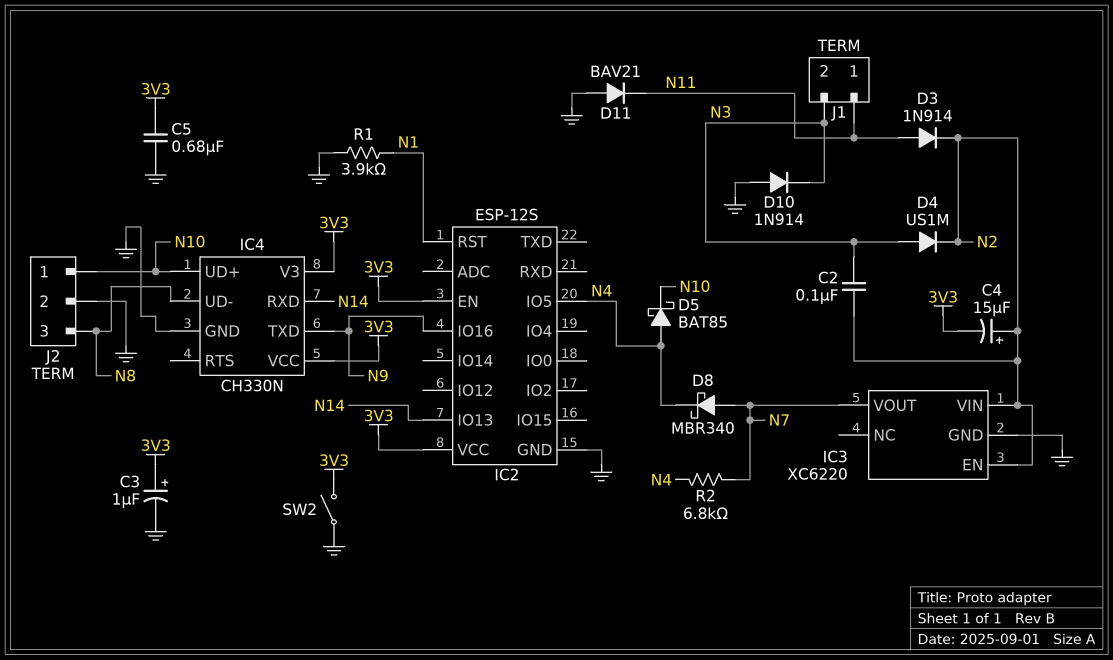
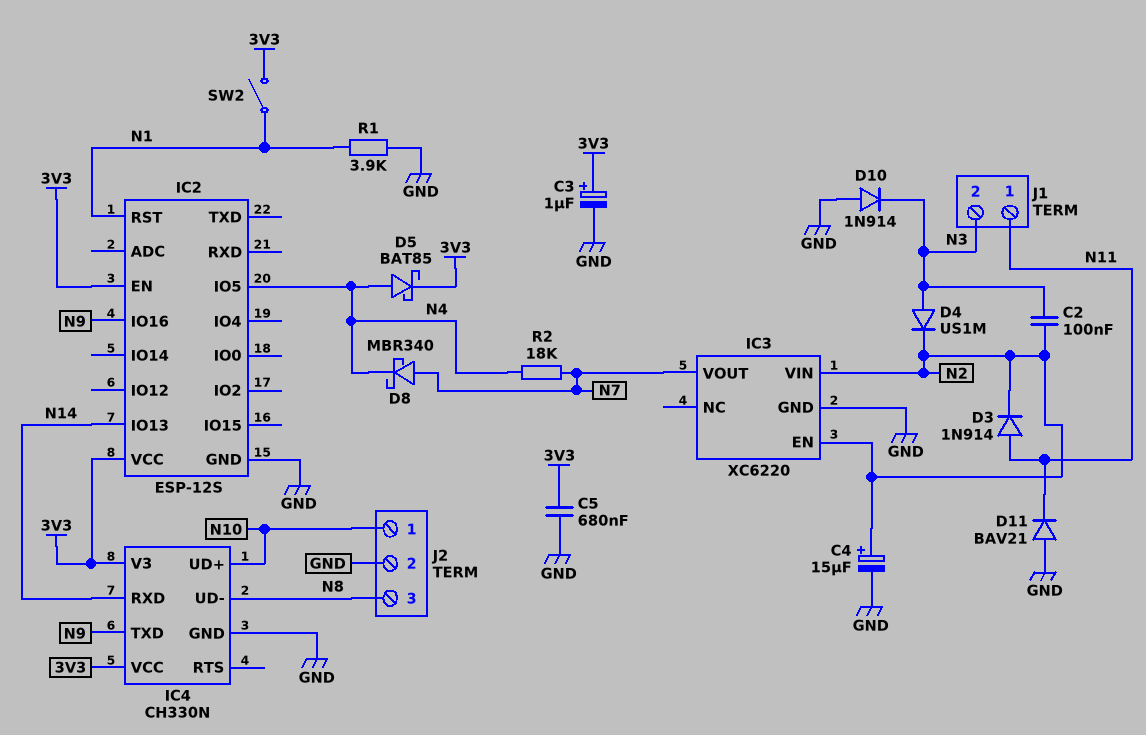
C4: 15uF (plus N2, minus 3V3) -> 15uF (plus N2, minus GND)
D5: schottky BAT85 (A N4, K N10) -> schottky BAT85 (A N4, K 3V3)
R2: 6.8k (N4, N7) -> 18k (N4, N7)
SW2: switch (3V3, GND) -> switch (3V3, N1)

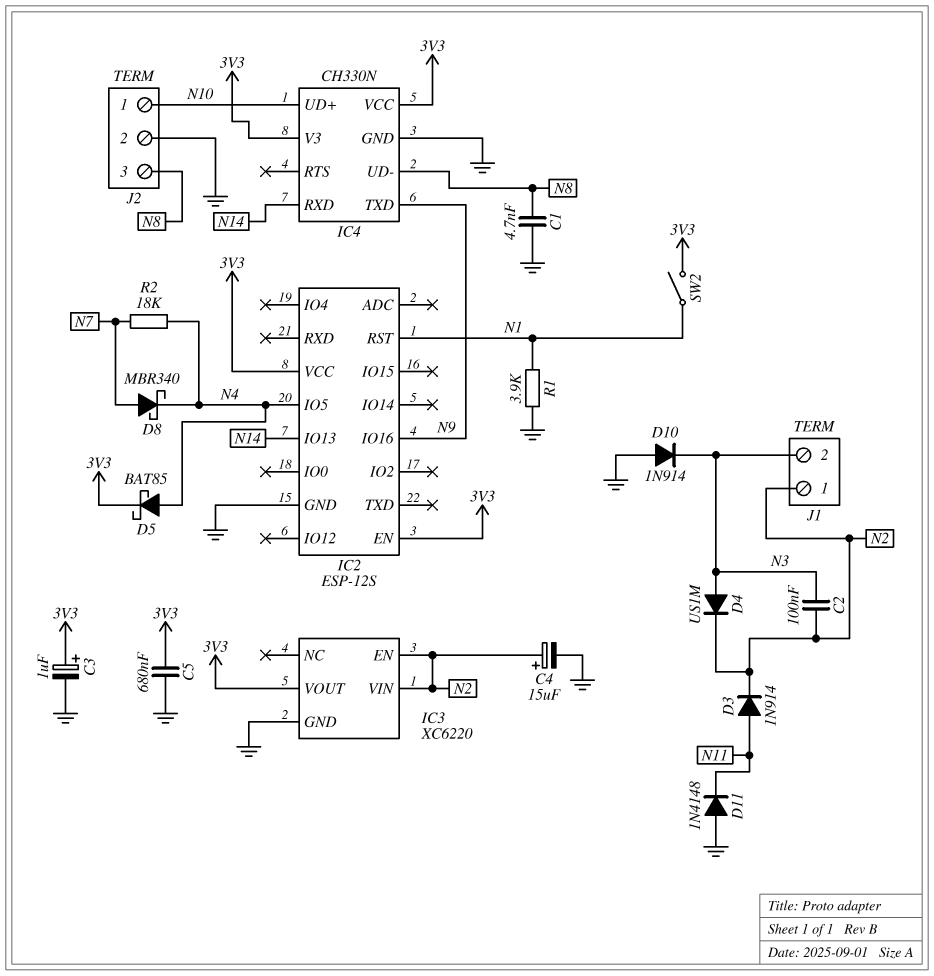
C1: none -> 4.7nF (GND, N8)
D11: diode BAV21 (A GND, K N11) -> diode 1N4148 (A GND, K N11)
IC3 pin VOUT: N7 -> 3V3
J1 pin 1: N11 -> N2

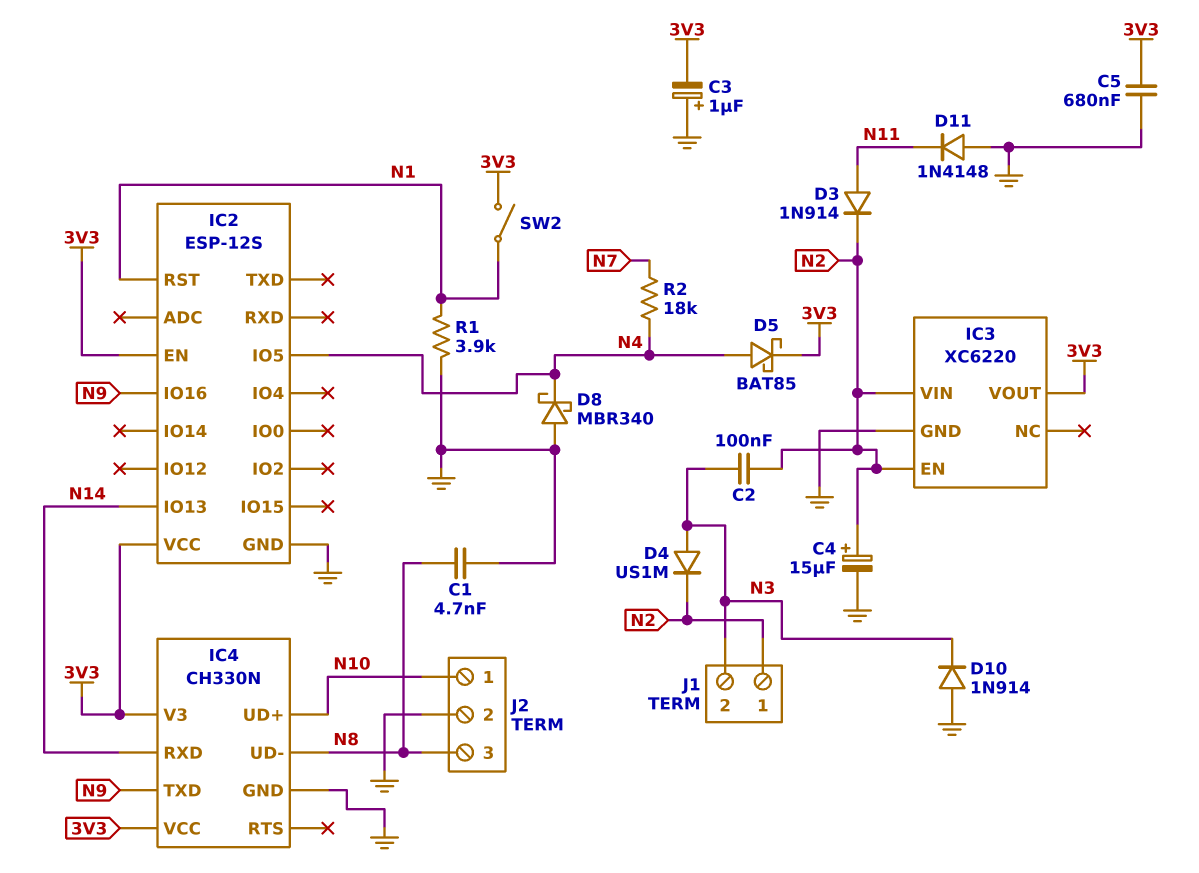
C3: 1uF (plus 3V3, minus GND) -> 1uF (plus GND, minus 3V3)
D8: schottky MBR340 (A N7, K N4) -> schottky MBR340 (A GND, K N4)

